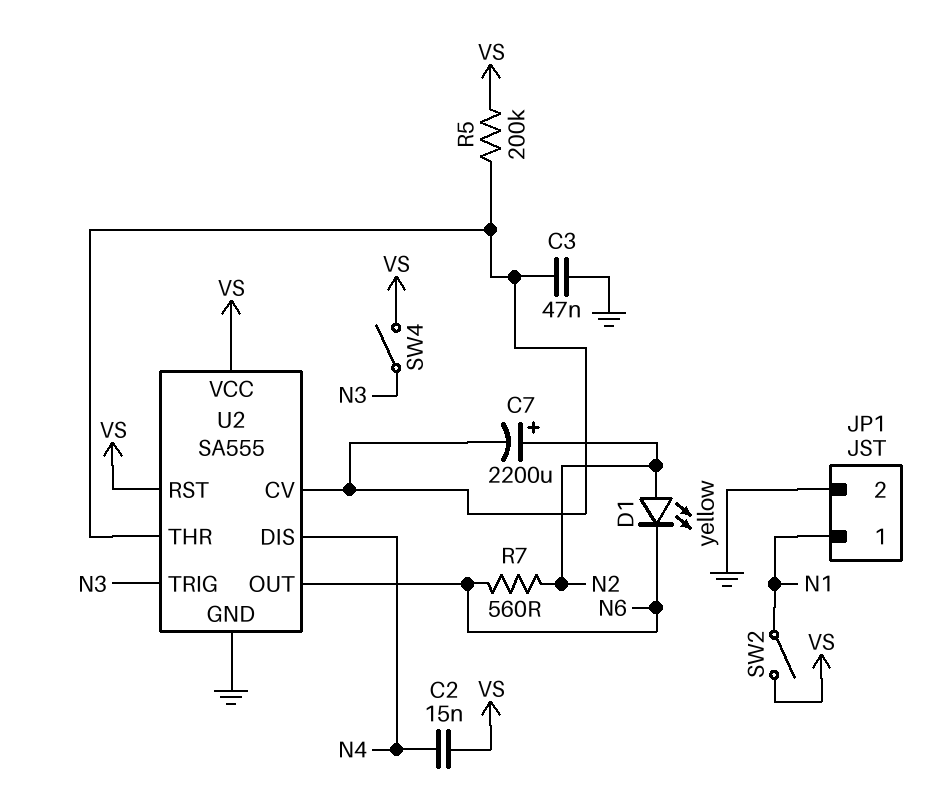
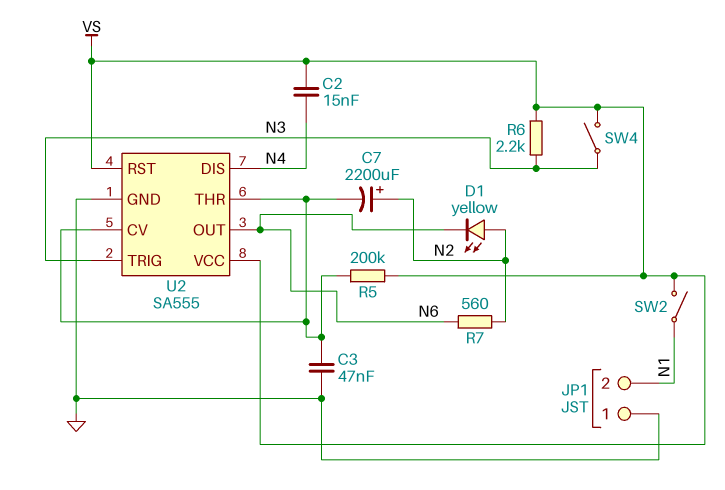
JP1 pin 1: N1 -> GND
JP1 pin 2: GND -> N1
R6: none -> 2.2k (N3, VS)

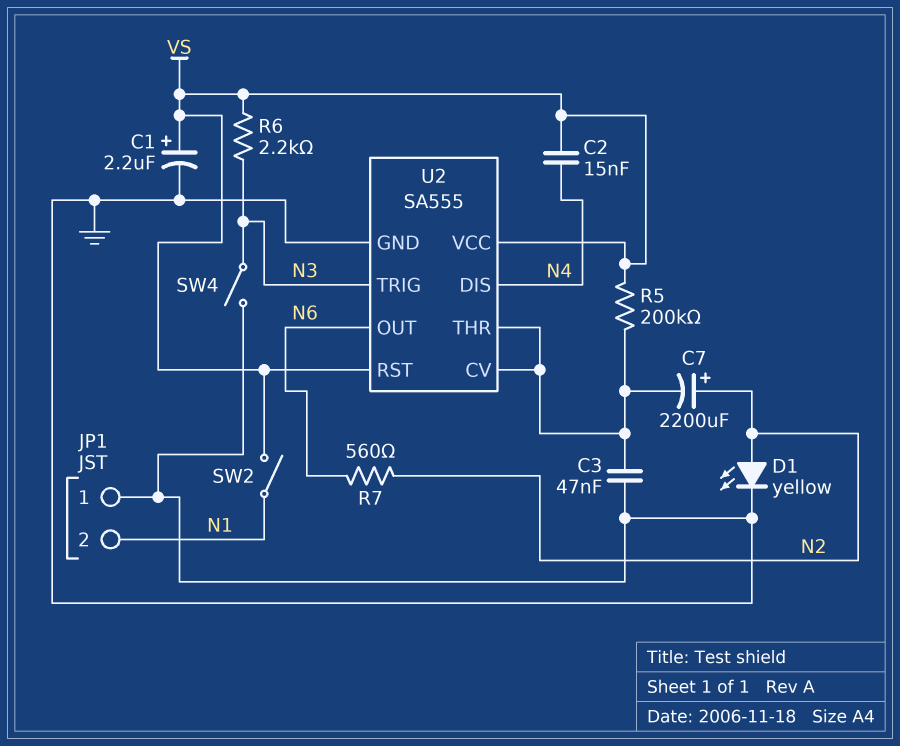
C1: none -> 2.2uF (plus VS, minus GND)
D1: LED yellow (A N2, K N6) -> LED yellow (A N2, K GND)
SW4: switch (N3, VS) -> switch (GND, N3)

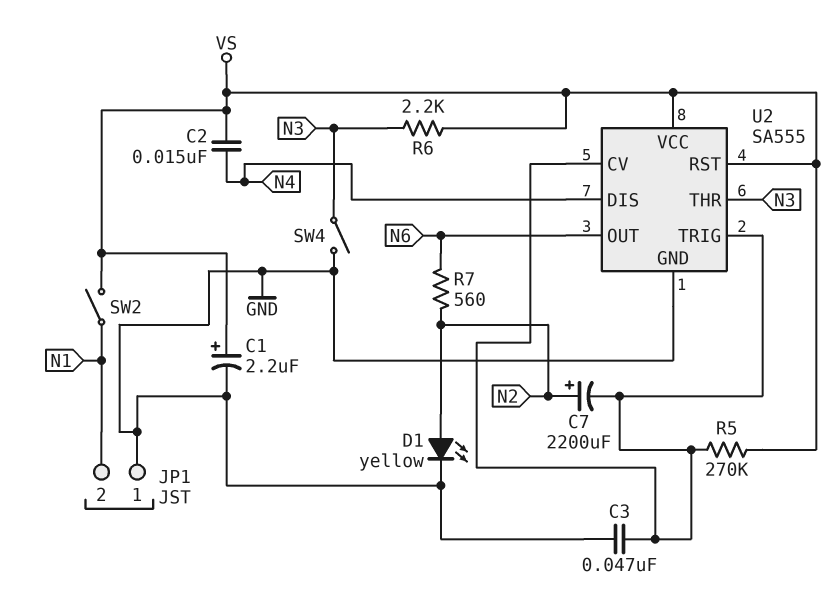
R5: 200k (U2/CV, VS) -> 270k (U2/CV, VS)
U2 pin THR: U2/CV -> N3
U2 pin TRIG: N3 -> U2/CV

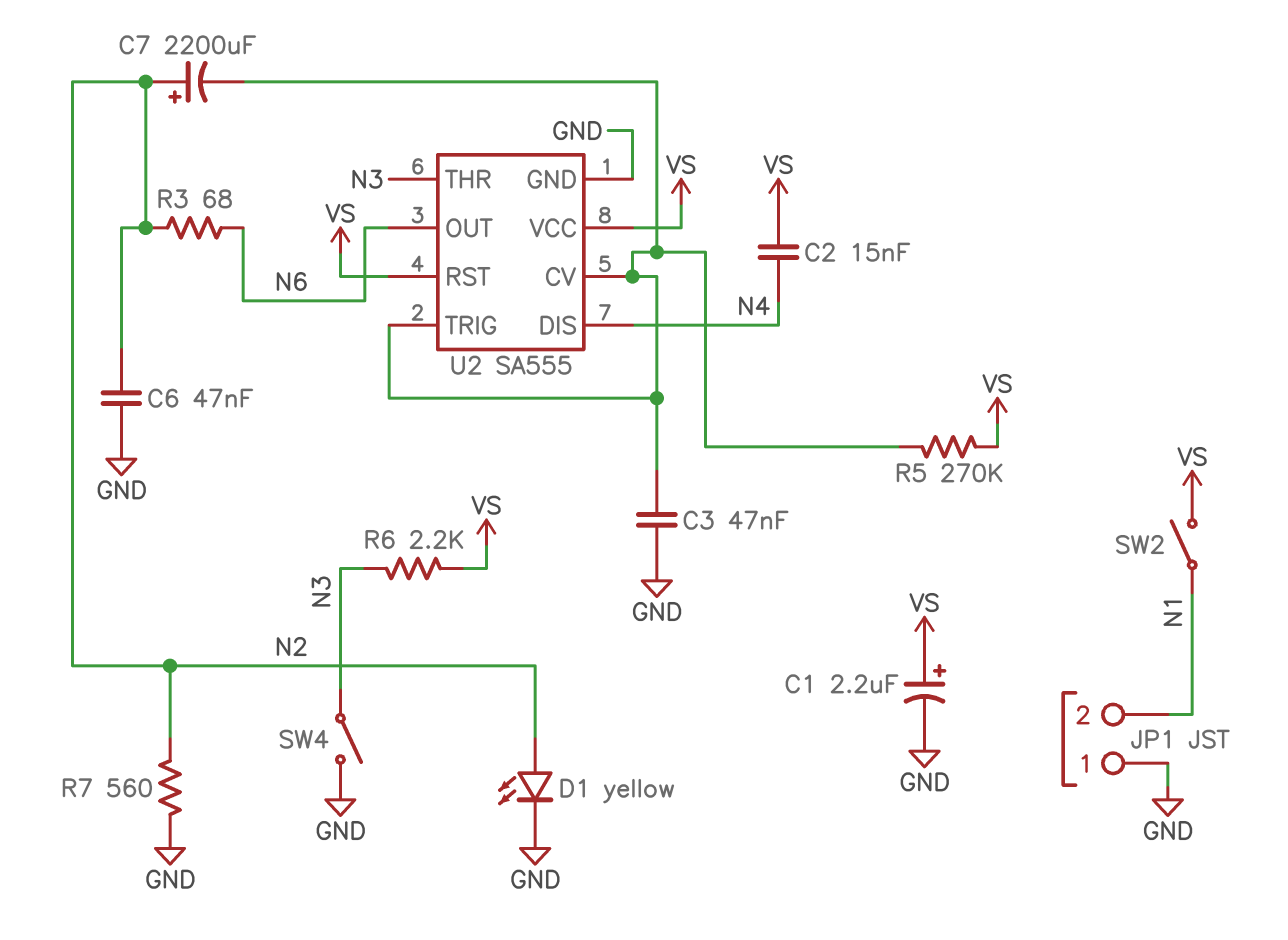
C6: none -> 47nF (GND, N2)
R3: none -> 68 (N2, N6)
R7: 560 (N2, N6) -> 560 (GND, N2)

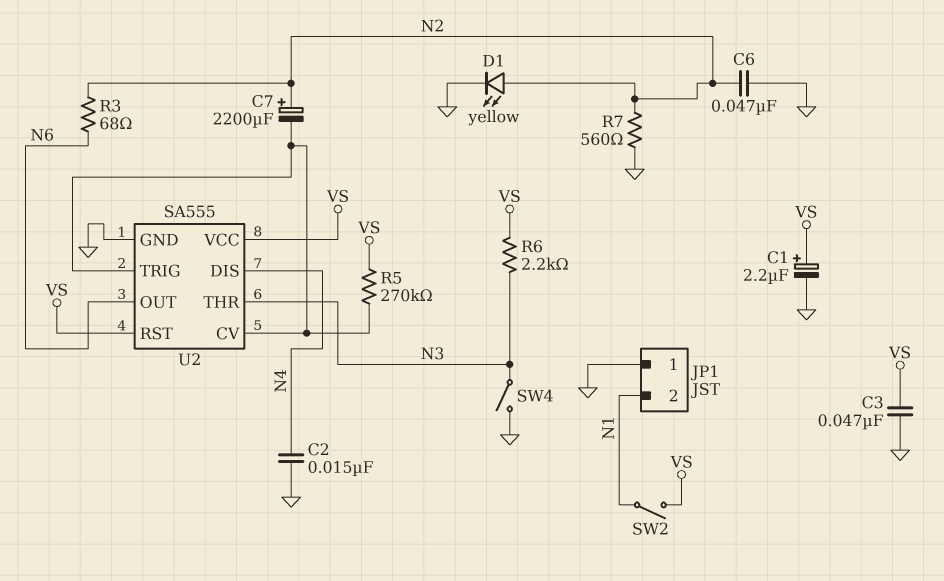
C2: 15nF (N4, VS) -> 15nF (GND, N4)
C3: 47nF (GND, U2/CV) -> 47nF (GND, VS)

